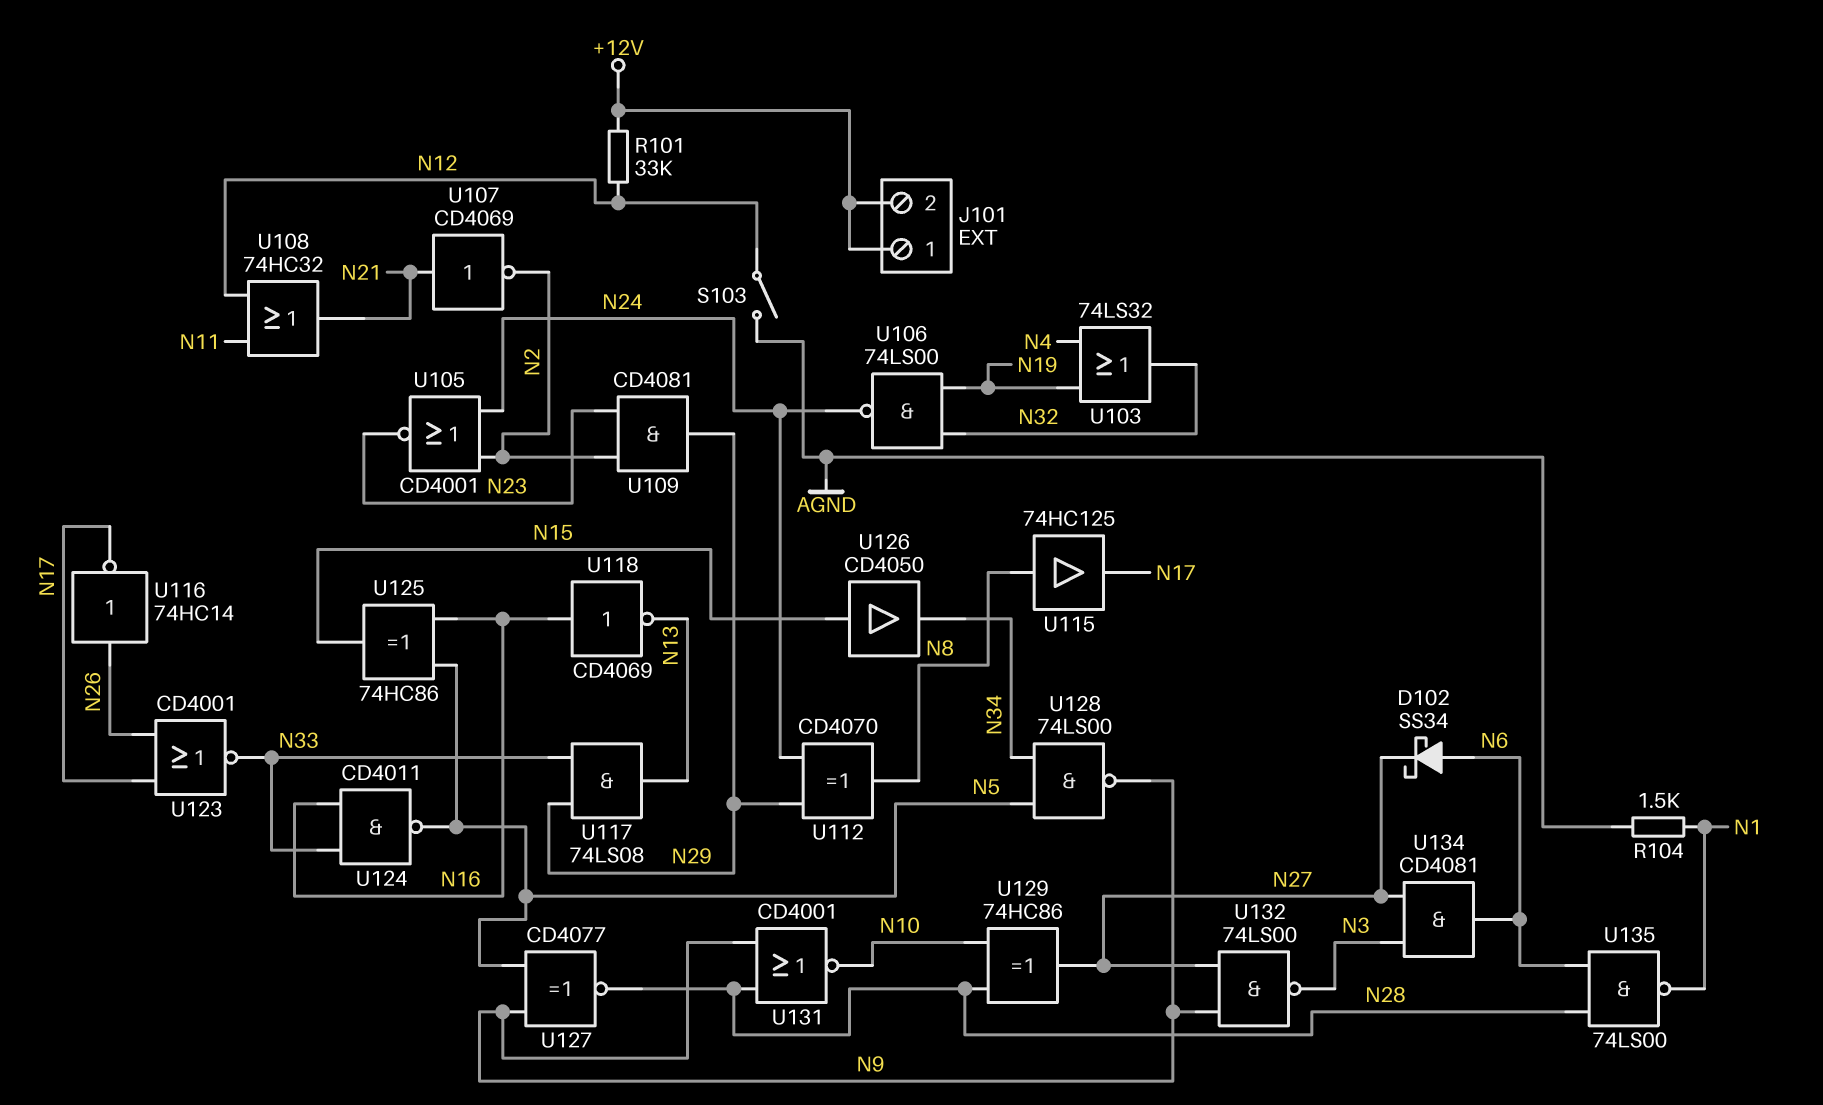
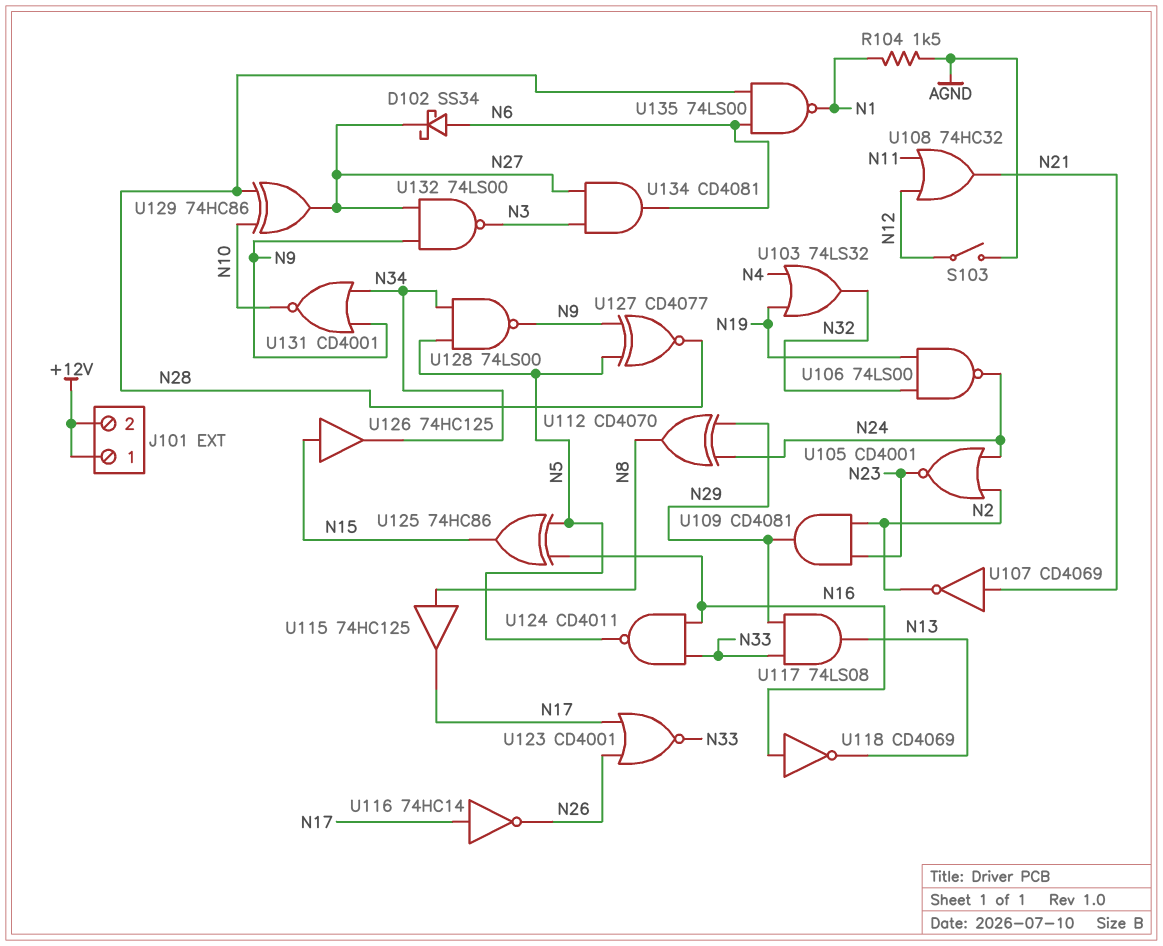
R101: 33k (+12V, N12) -> none
U116: NOT 74HC14 (in N26, out N17) -> NOT 74HC14 (in N17, out N26)
U126: buffer CD4050 (in N15, out N34) -> buffer 74HC125 (in N15, out N34)
U131: NOR CD4001 (in N9, in N28, out N10) -> NOR CD4001 (in N9, in N34, out N10)

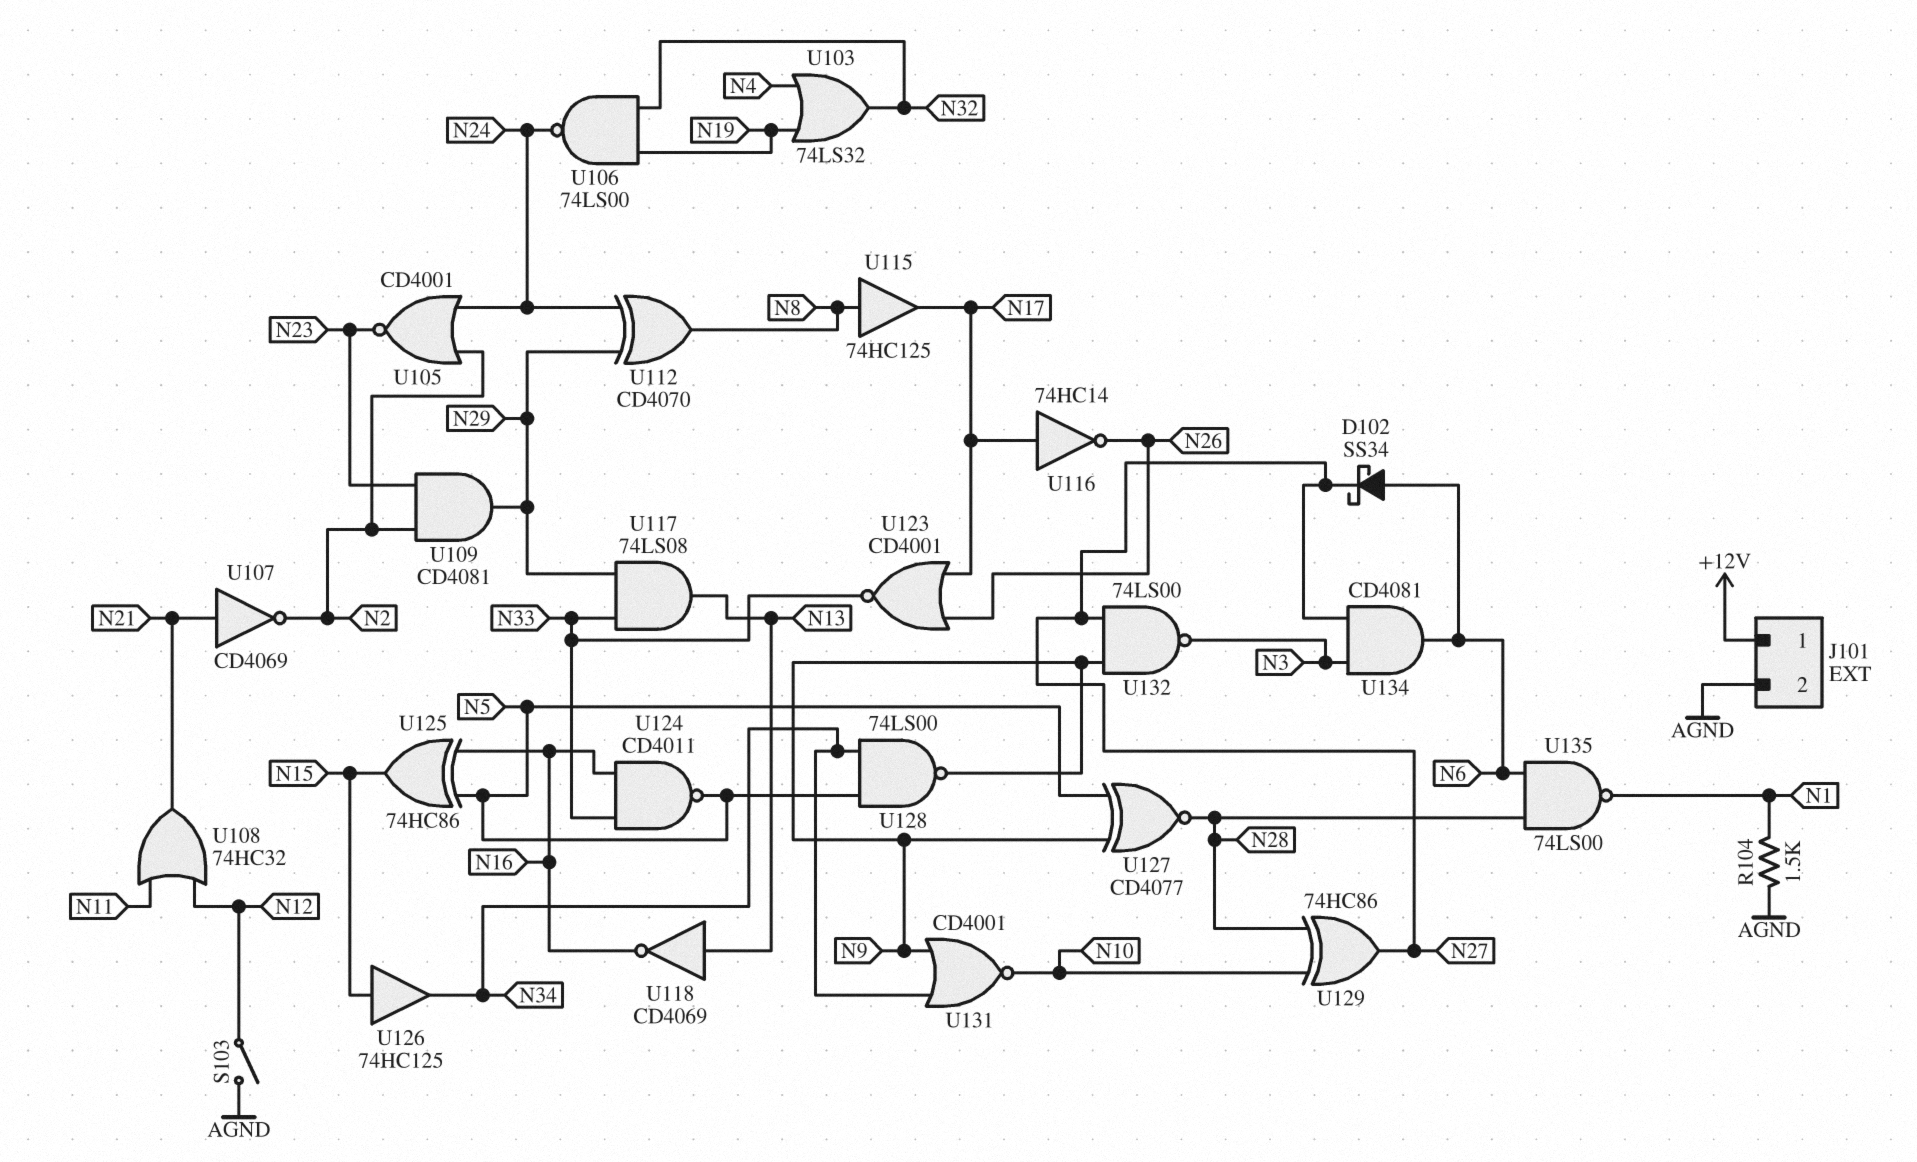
J101 pin 2: +12V -> AGND
U118: NOT CD4069 (in N16, out N13) -> NOT CD4069 (in N13, out N16)

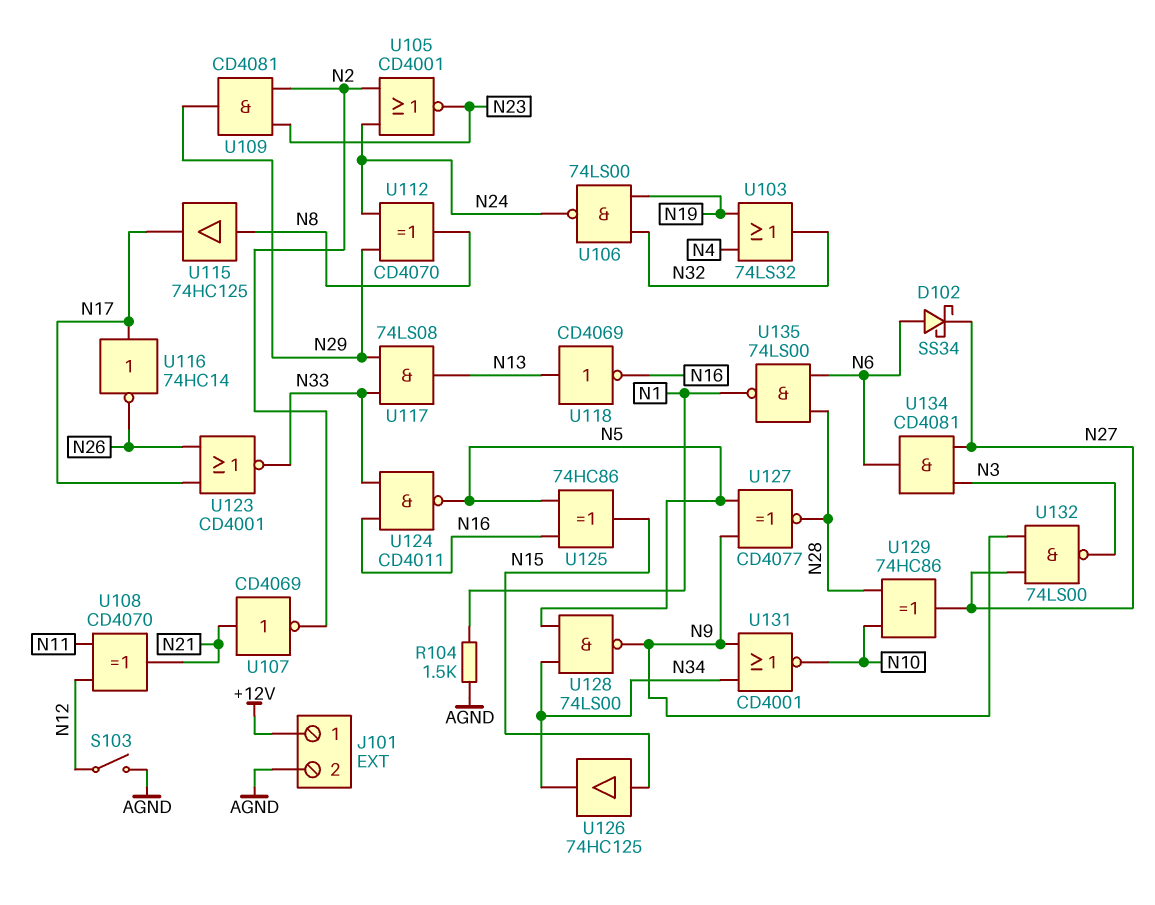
U108: OR 74HC32 (in N11, in N12, out N21) -> XOR CD4070 (in N11, in N12, out N21)

